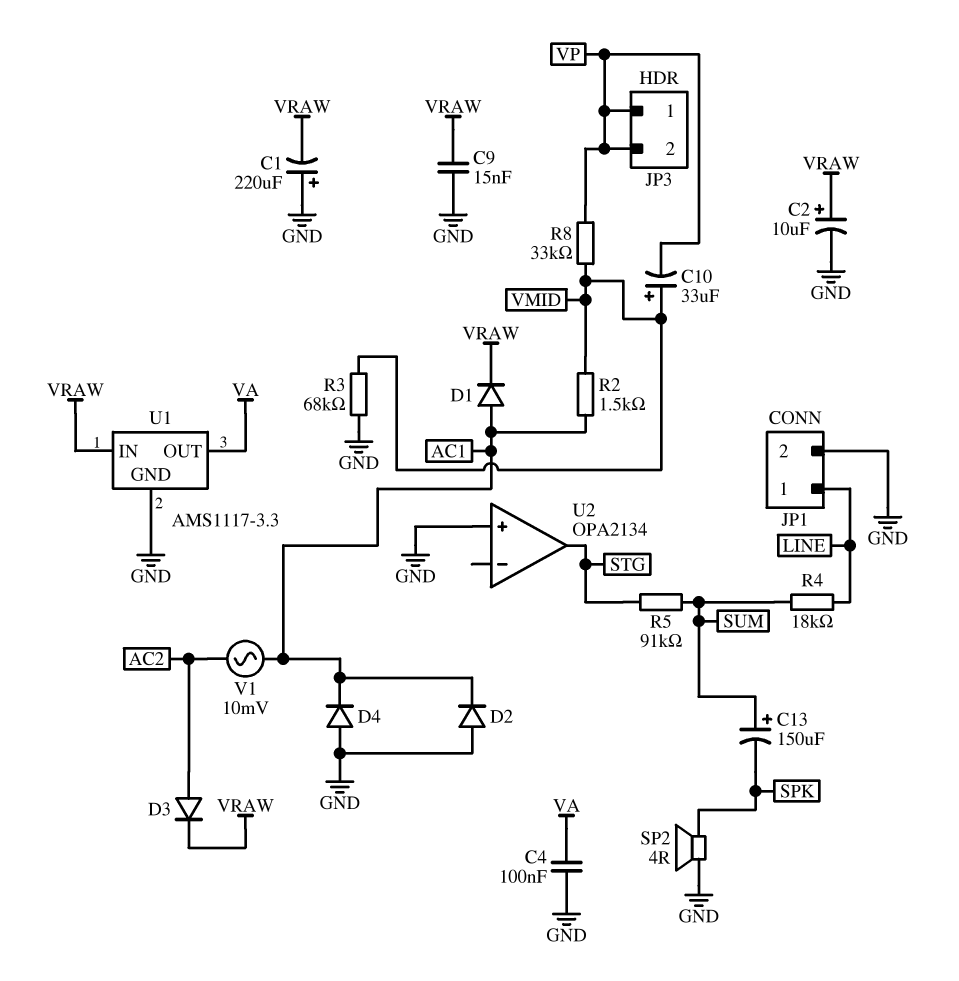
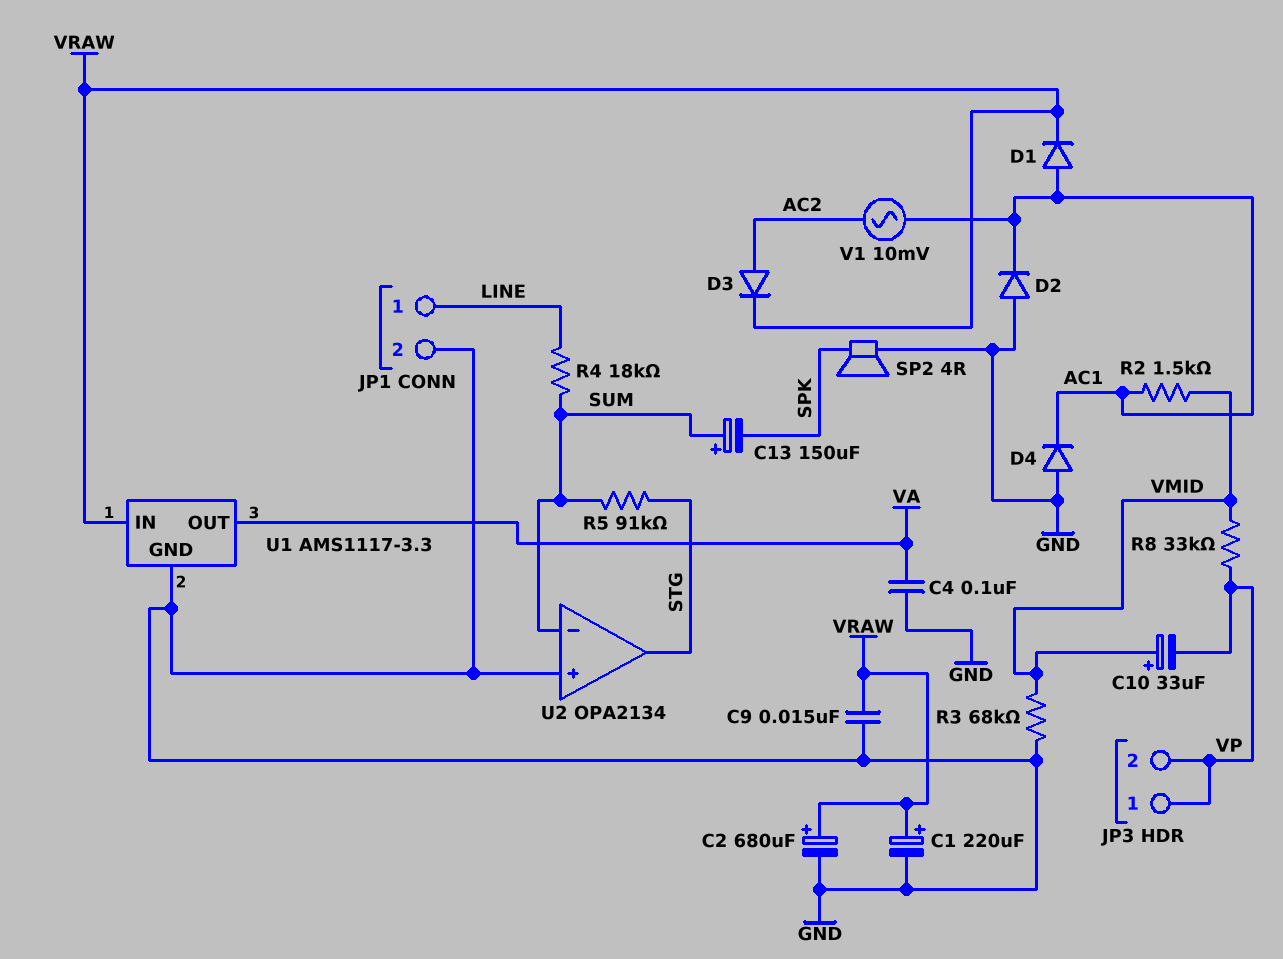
C1: 220uF (plus GND, minus VRAW) -> 220uF (plus VRAW, minus GND)
C2: 10uF (plus VRAW, minus GND) -> 680uF (plus VRAW, minus GND)
U2 pin in-: none -> SUM

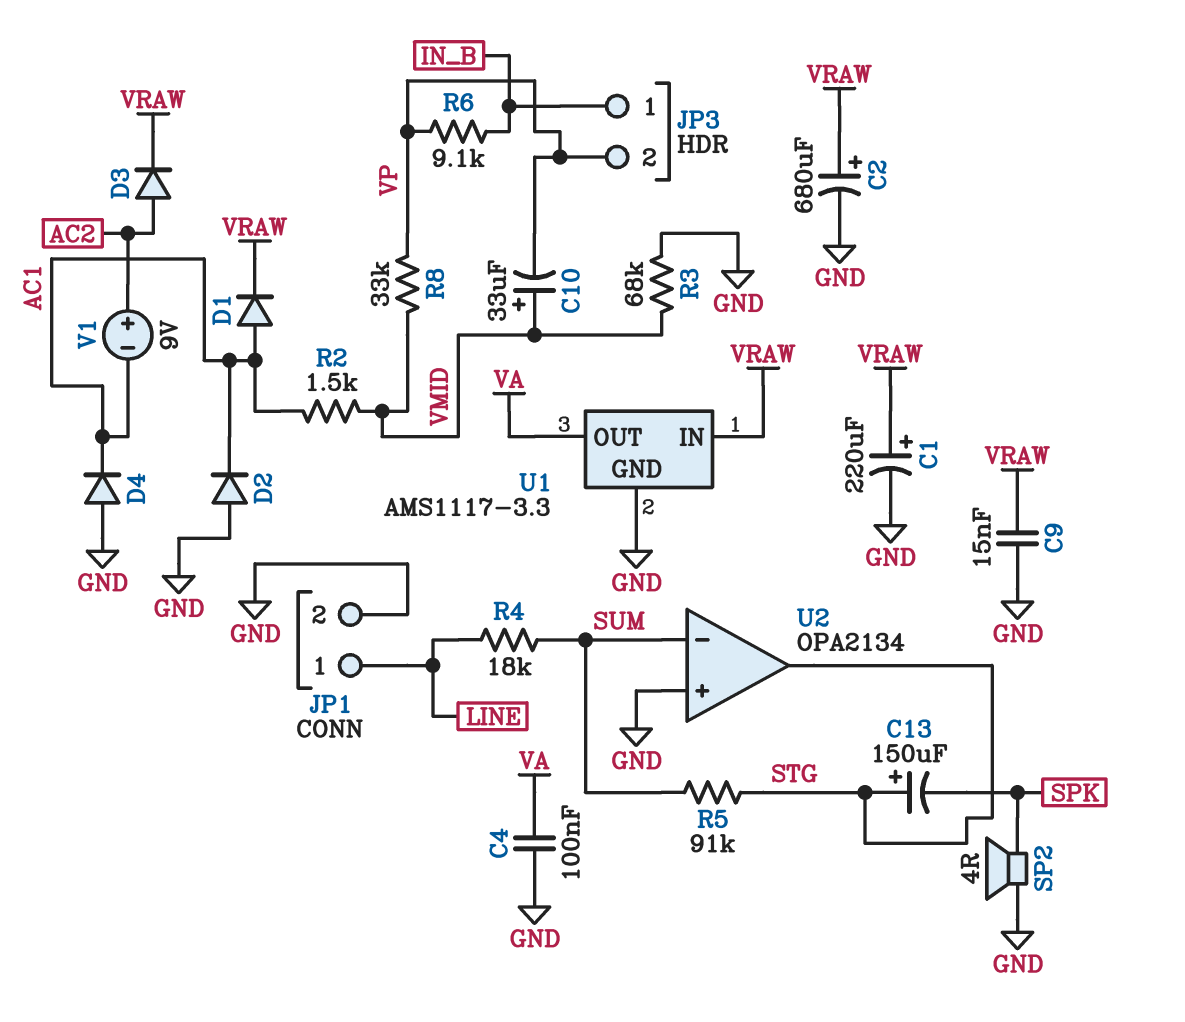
C13: 150uF (plus SUM, minus SPK) -> 150uF (plus STG, minus SPK)
JP3 pin 1: VP -> IN_B
R6: none -> 9.1k (IN_B, VP)
V1: AC 10mV (AC1, AC2) -> 9V (plus AC2, minus AC1)

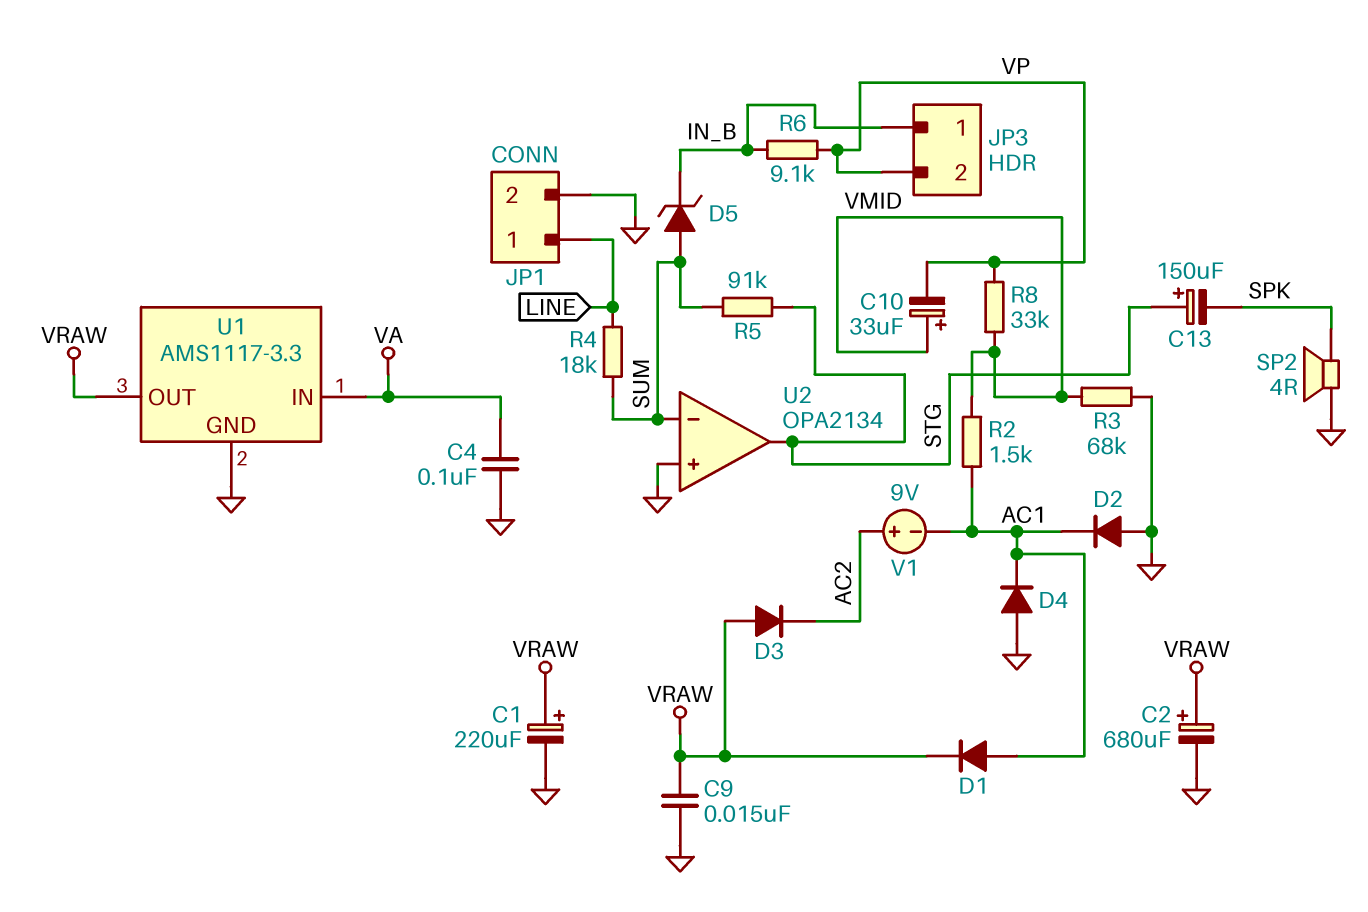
D3: diode (A AC2, K VRAW) -> diode (A VRAW, K AC2)
D5: none -> zener (A SUM, K IN_B)
U1 pin IN: VRAW -> VA
U1 pin OUT: VA -> VRAW

